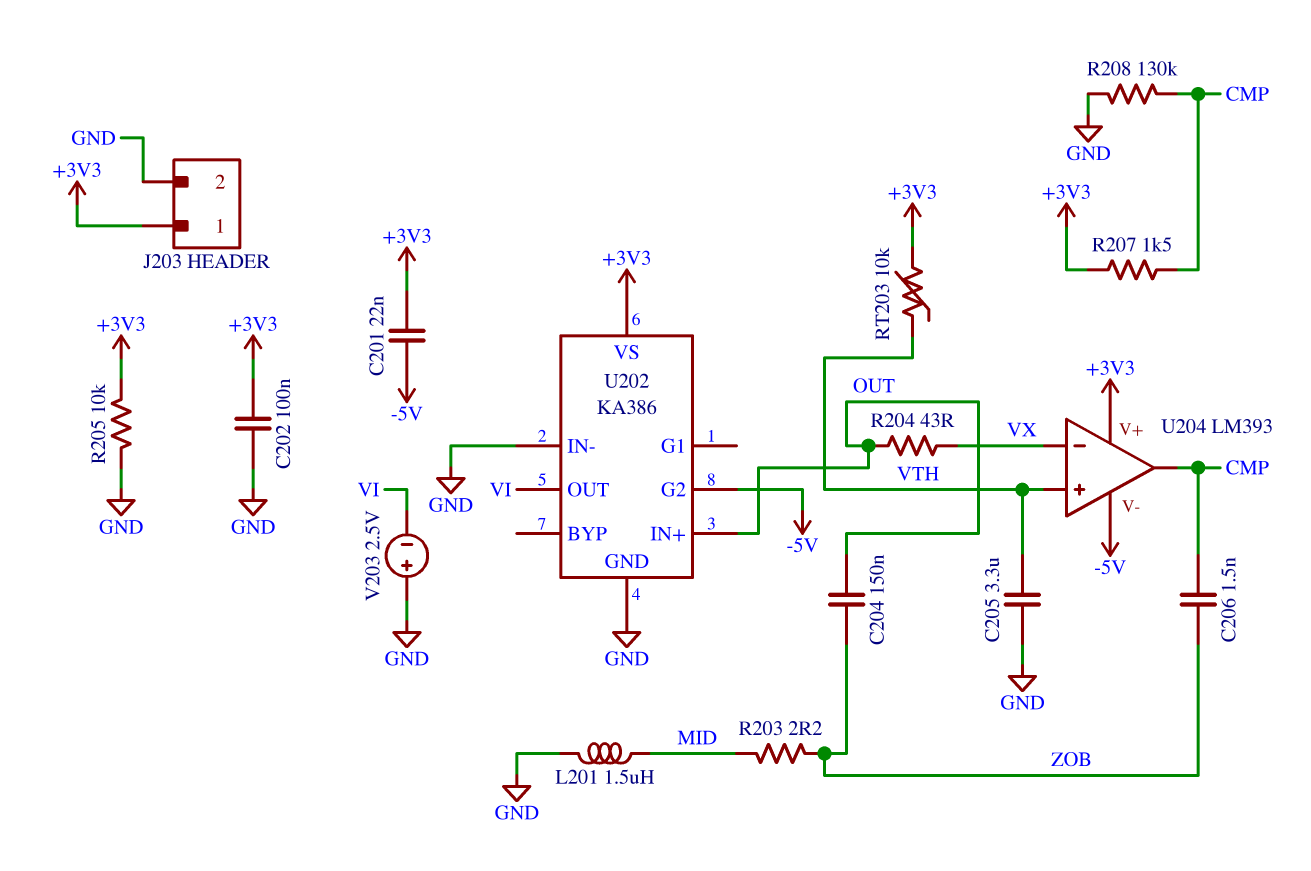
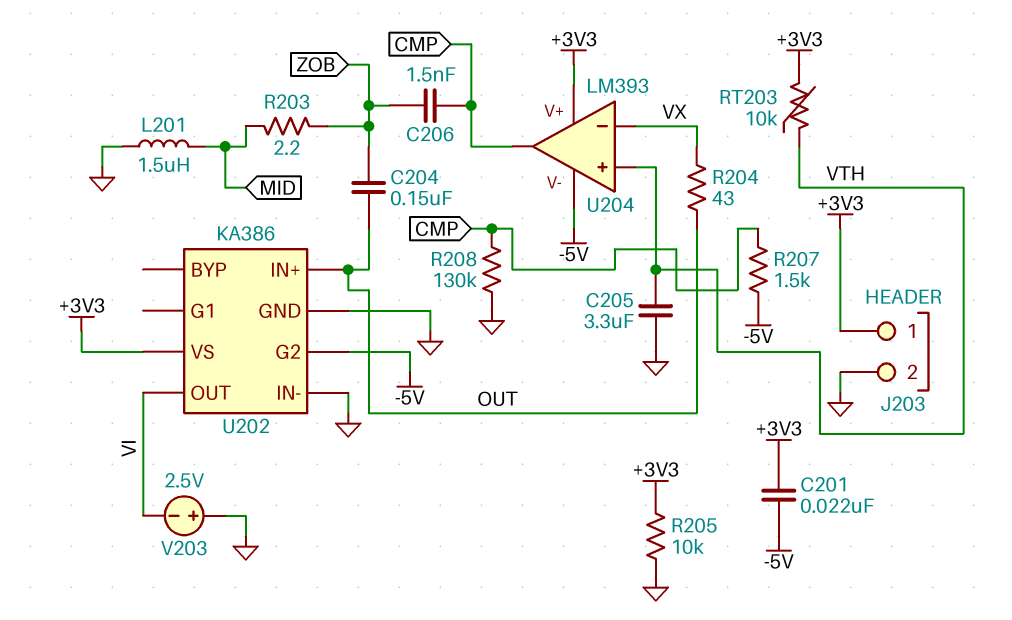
C202: 100nF (+3V3, GND) -> none
R207: 1.5k (+3V3, CMP) -> 1.5k (-5V, CMP)

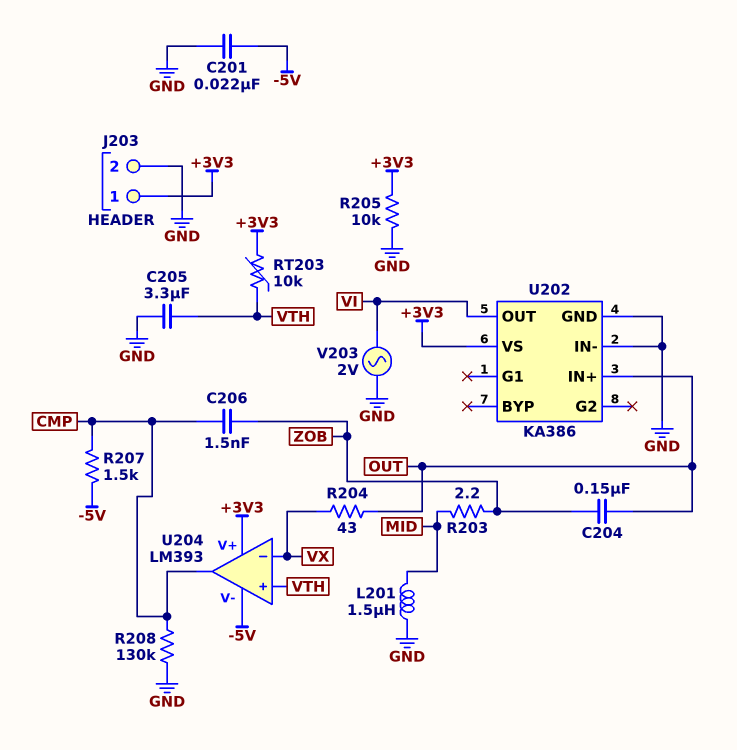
C201: 22nF (+3V3, -5V) -> 22nF (-5V, GND)
U202 pin G2: -5V -> none
V203: 2.5V (plus GND, minus VI) -> AC 2V (GND, VI)

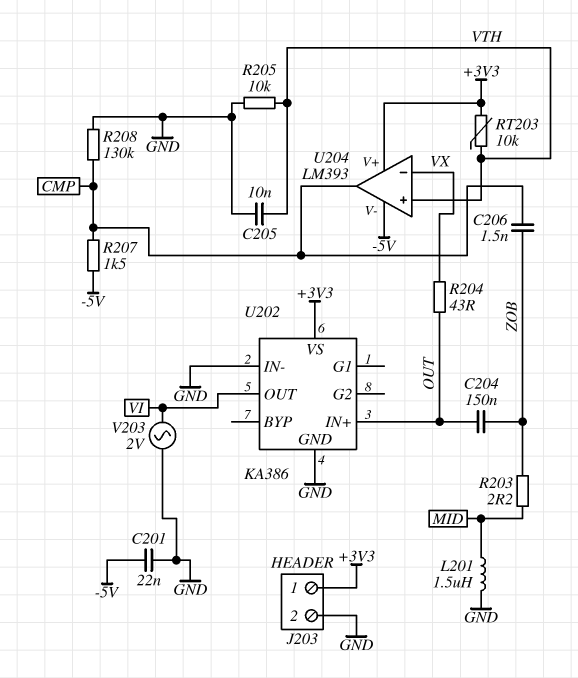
C205: 3.3uF (GND, VTH) -> 10nF (GND, VTH)
R205: 10k (+3V3, GND) -> 10k (GND, VTH)

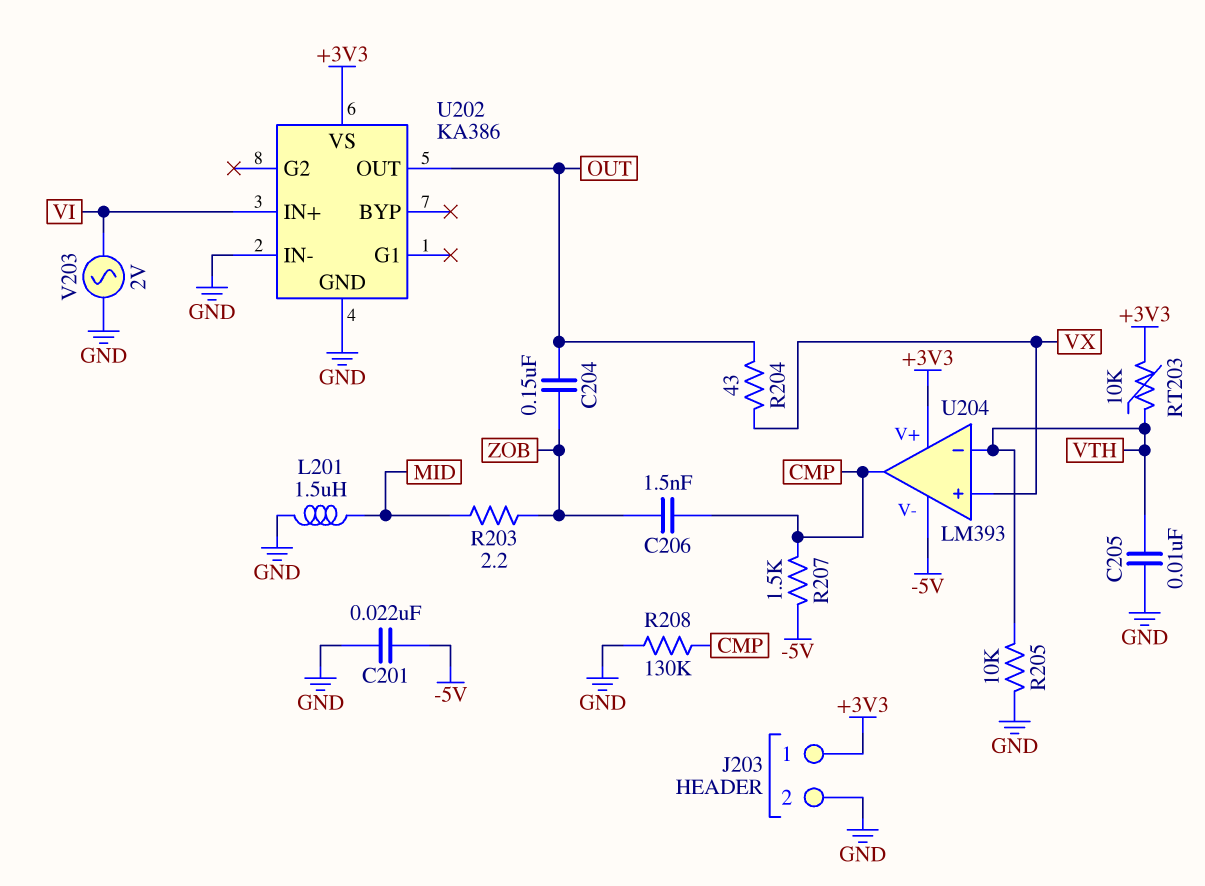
U202 pin IN+: OUT -> VI
U202 pin OUT: VI -> OUT
U204 pin in+: VTH -> VX
U204 pin in-: VX -> VTH

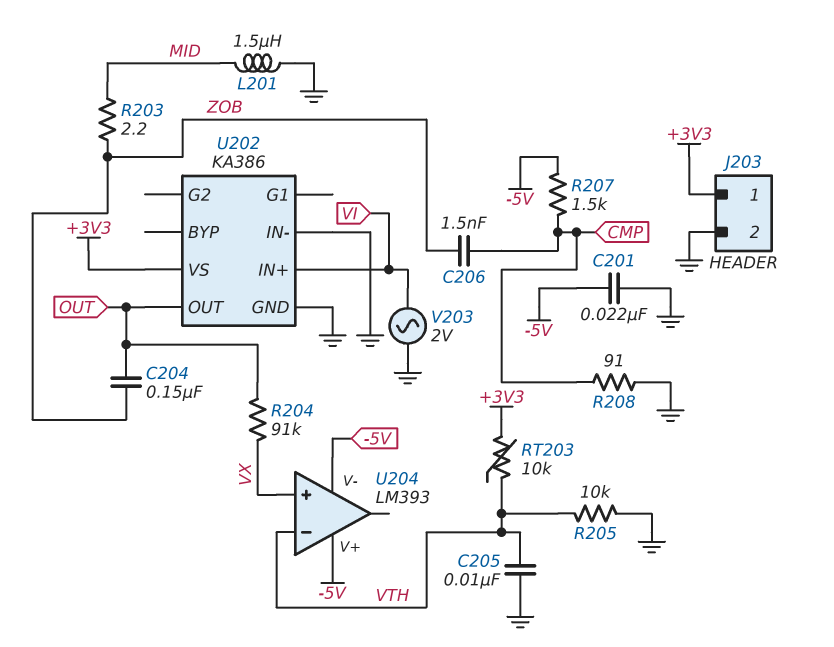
R204: 43 (OUT, VX) -> 91k (OUT, VX)
R208: 130k (CMP, GND) -> 91 (CMP, GND)
U204 pin V+: +3V3 -> -5V
U204 pin out: CMP -> none

